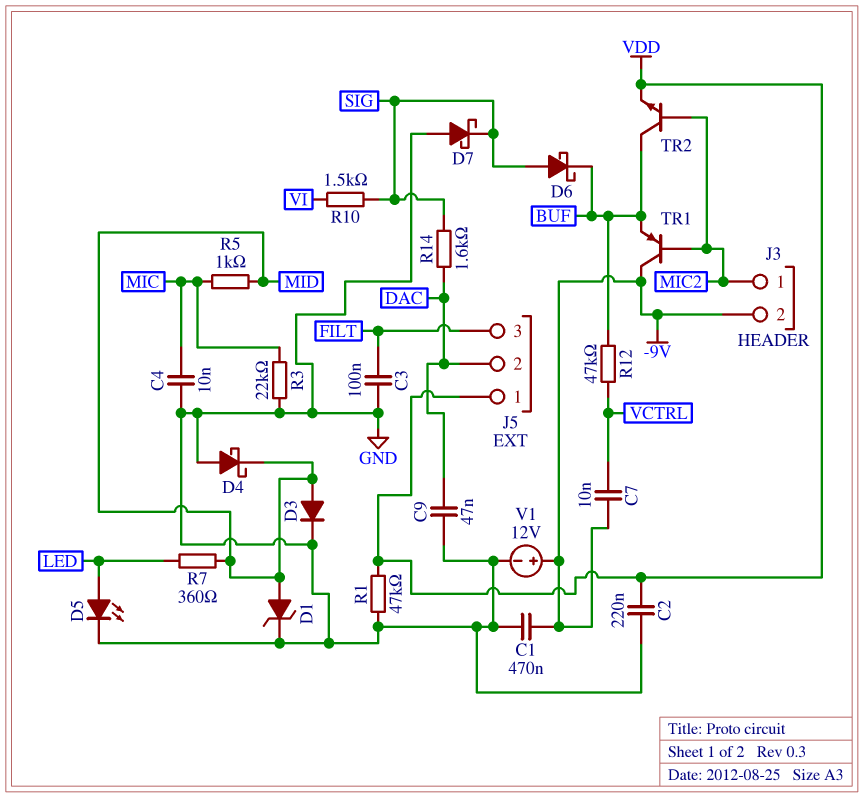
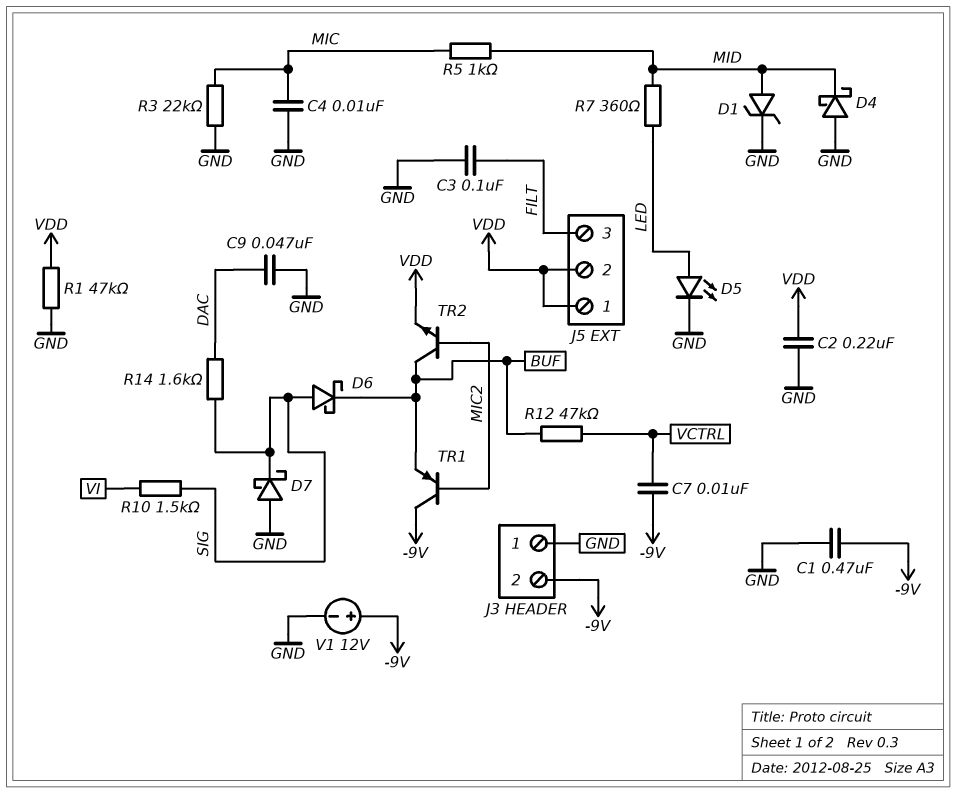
D3: diode (A MID, K GND) -> none
J3 pin 1: MIC2 -> GND
J5 pin 2: DAC -> VDD

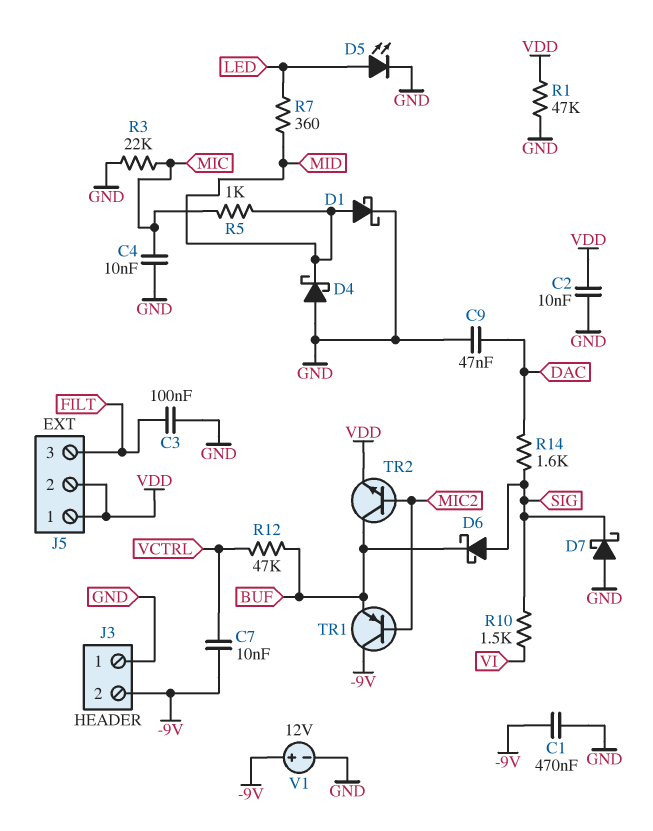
C2: 220nF (GND, VDD) -> 10nF (GND, VDD)
D1: zener (A MID, K GND) -> schottky (A MID, K GND)

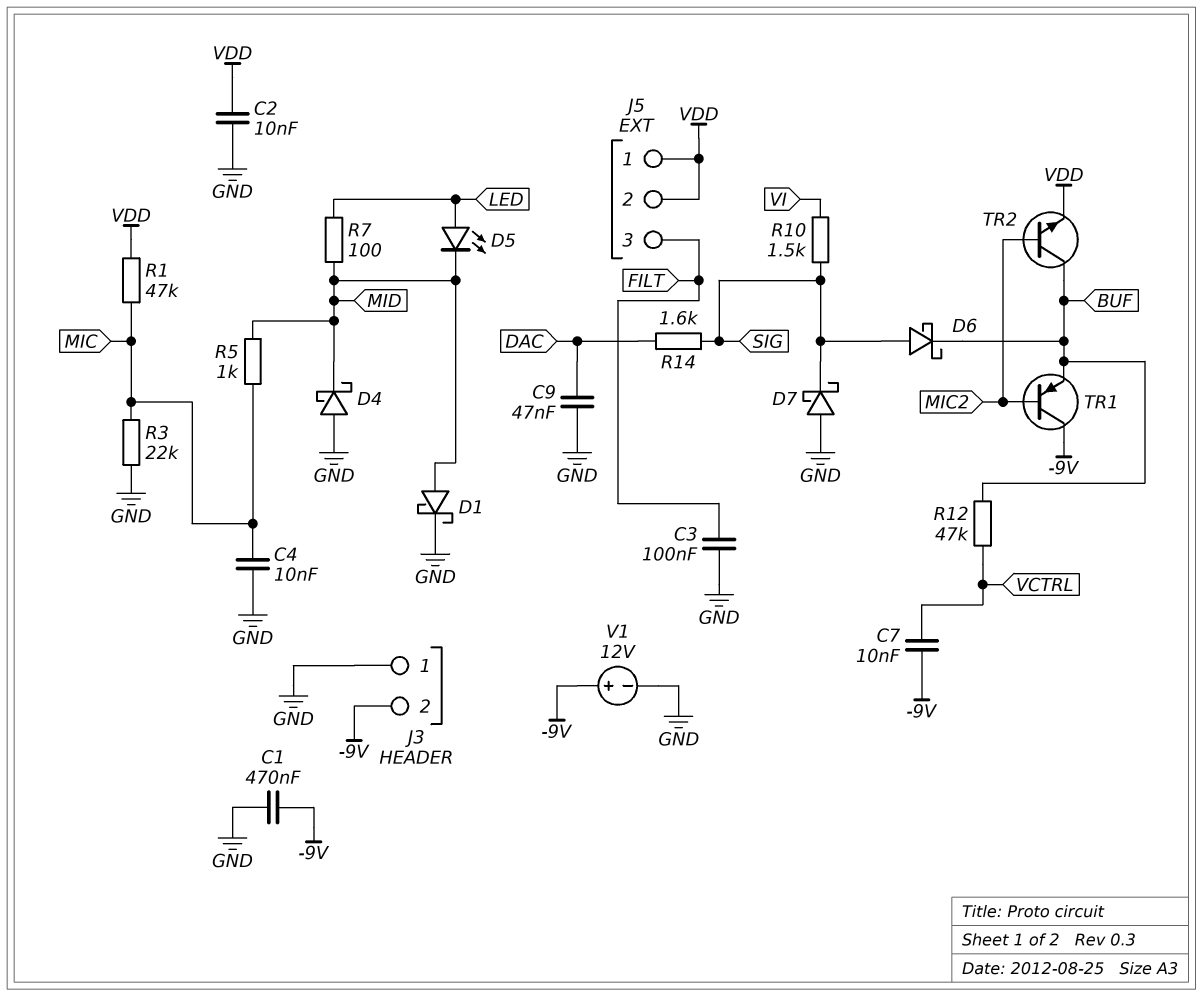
D5: LED (A LED, K GND) -> LED (A LED, K MID)
R1: 47k (GND, VDD) -> 47k (MIC, VDD)
R7: 360 (LED, MID) -> 100 (LED, MID)

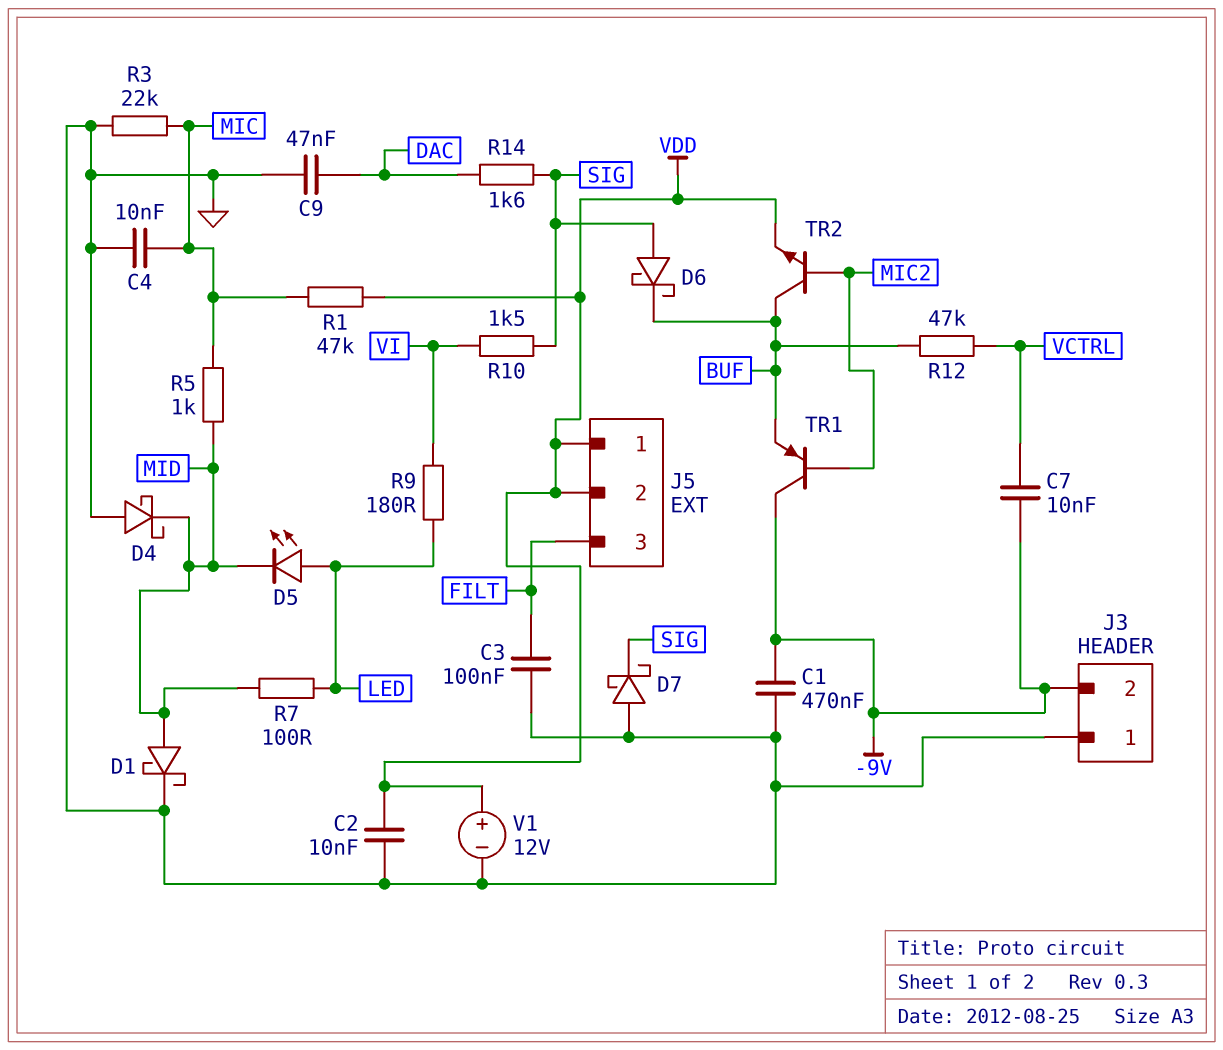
R9: none -> 180 (LED, VI)
V1: 12V (plus -9V, minus GND) -> 12V (plus VDD, minus GND)

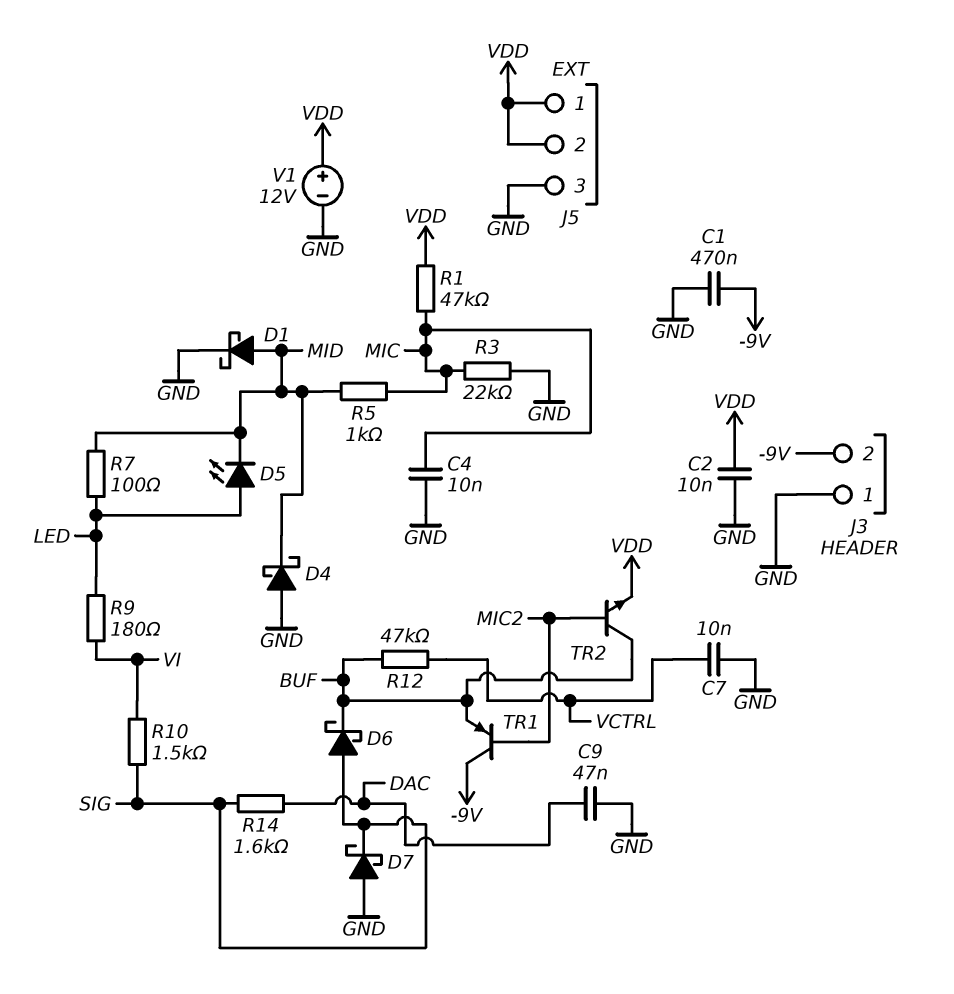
C3: 100nF (FILT, GND) -> none
C7: 10nF (-9V, VCTRL) -> 10nF (GND, VCTRL)
J5 pin 3: FILT -> GND

